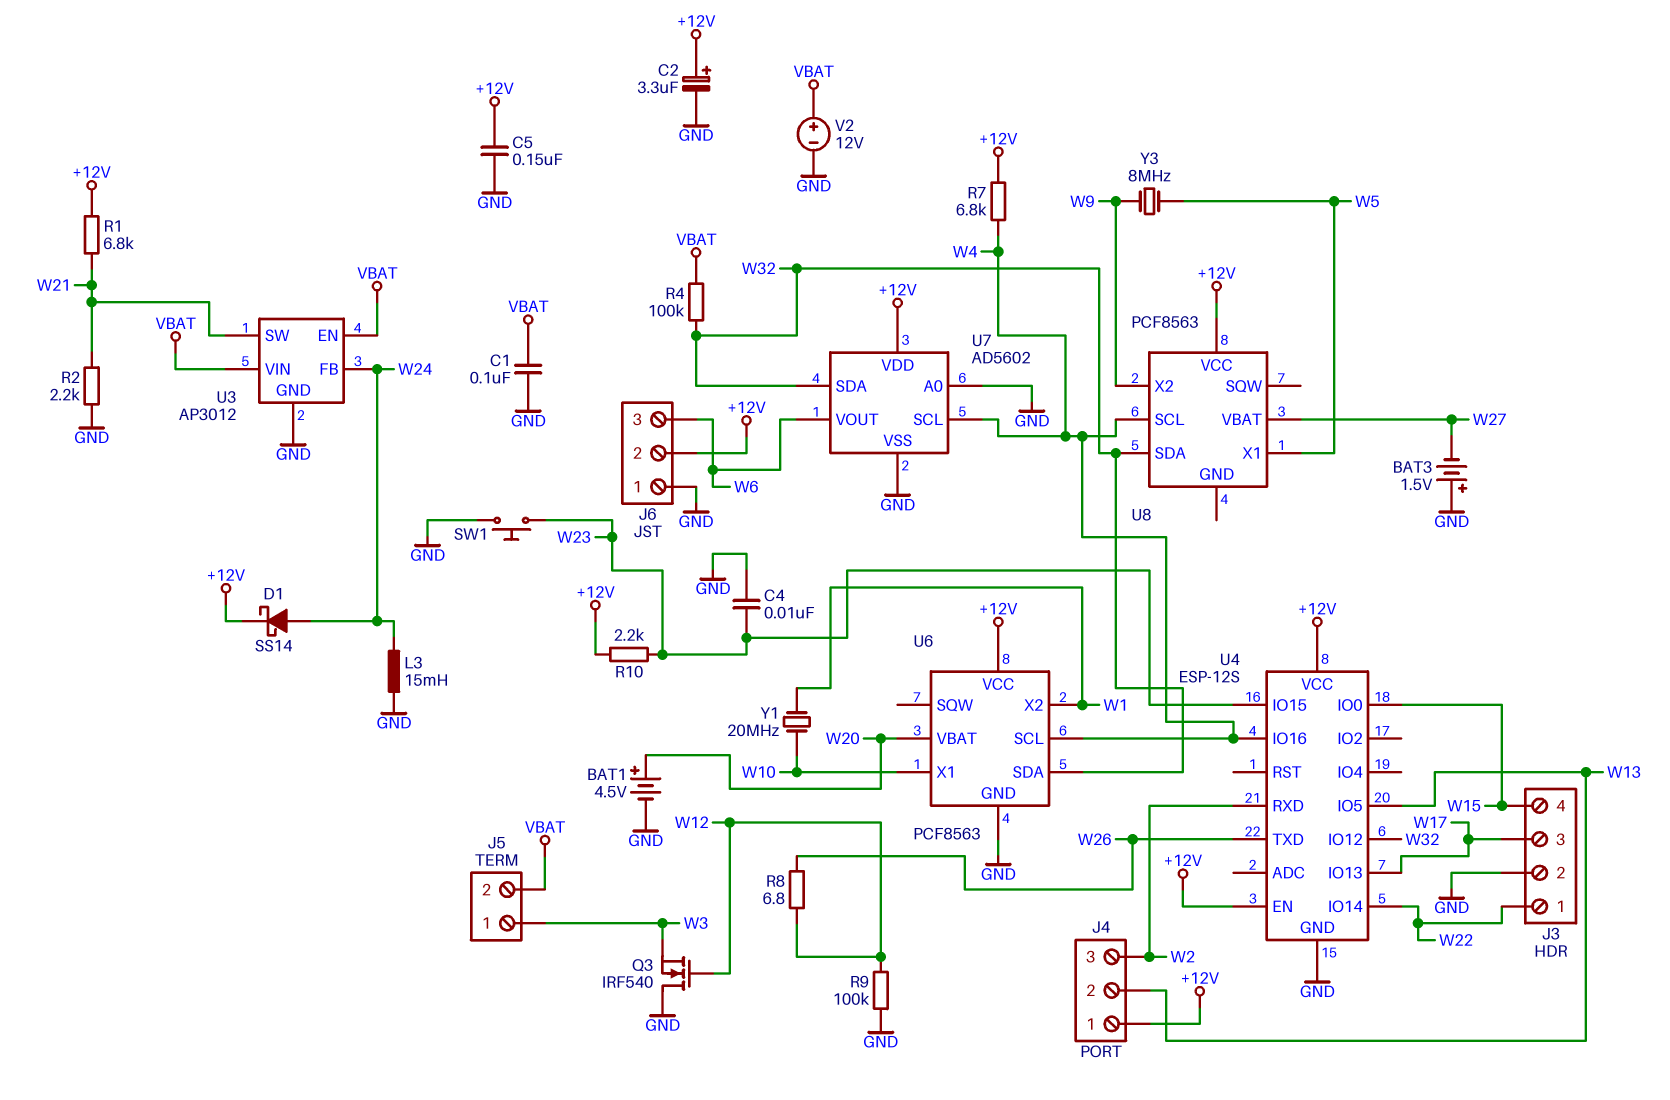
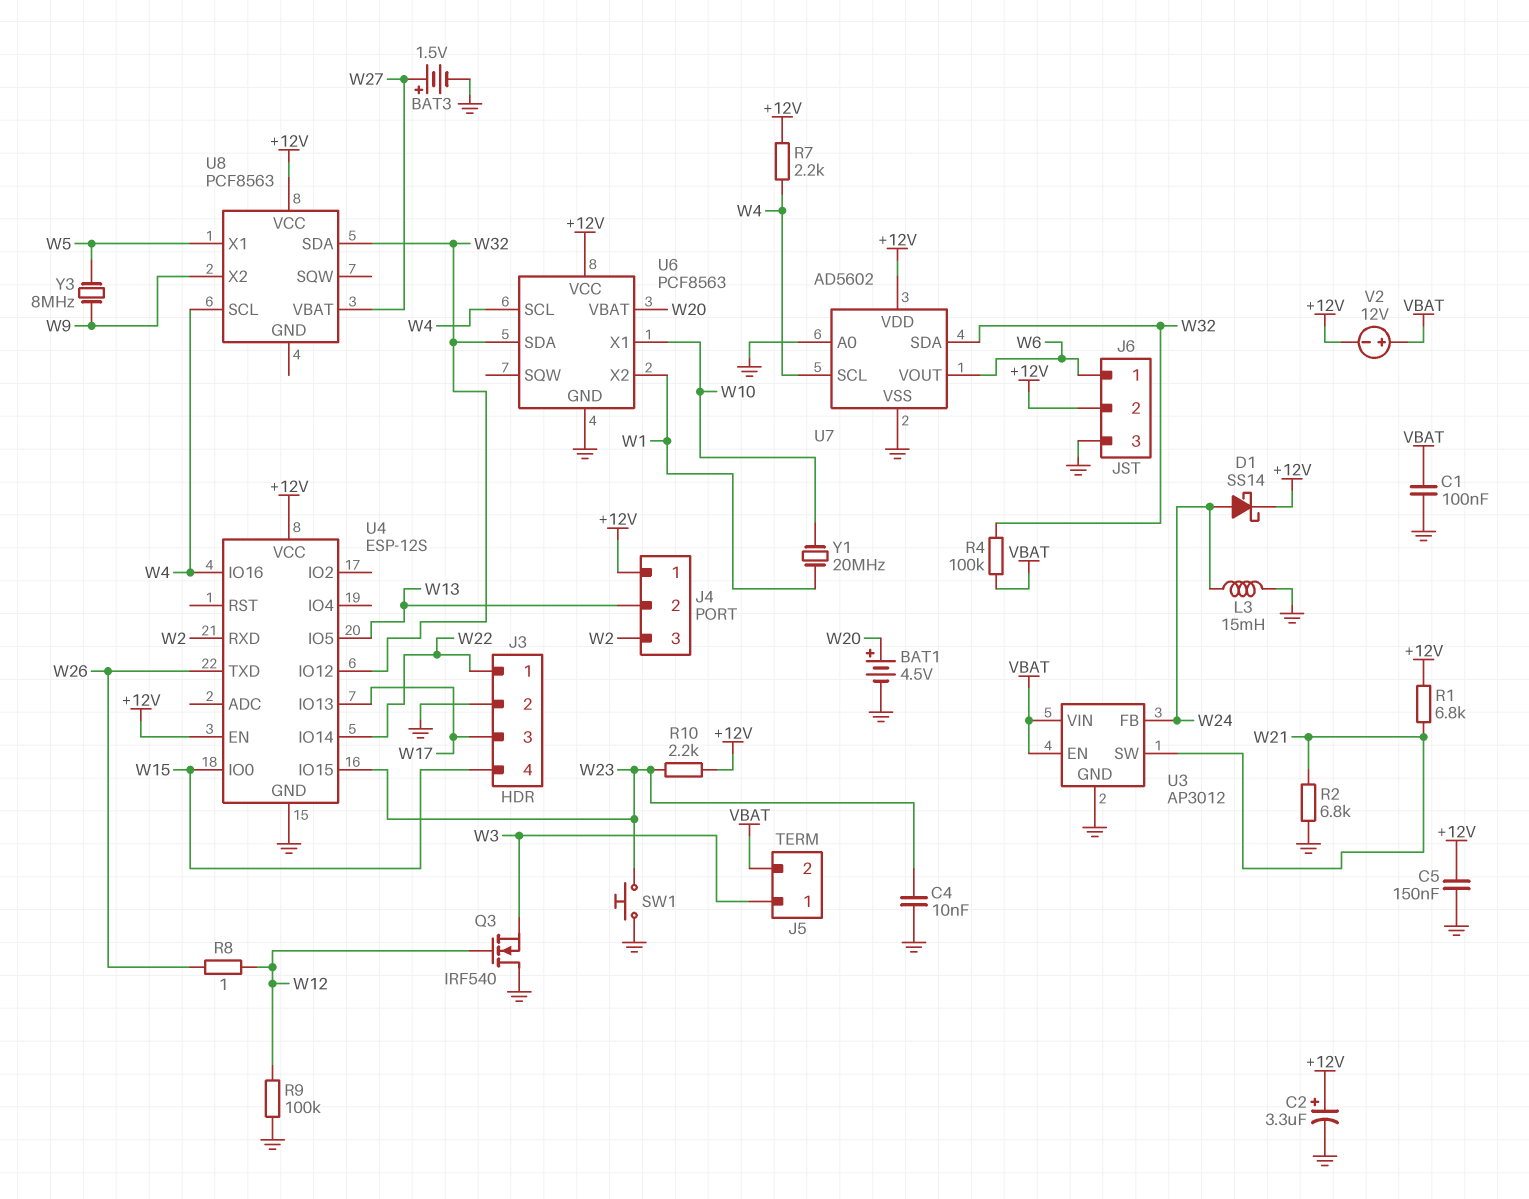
BAT3: 1.5V (plus GND, minus W27) -> 1.5V (plus W27, minus GND)
J6 pin 1: GND -> W6
J6 pin 3: W6 -> GND
R2: 2.2k (GND, W21) -> 6.8k (GND, W21)
R7: 6.8k (+12V, W4) -> 2.2k (+12V, W4)
R8: 6.8 (W12, W26) -> 1 (W12, W26)
V2: 12V (plus VBAT, minus GND) -> 12V (plus VBAT, minus +12V)

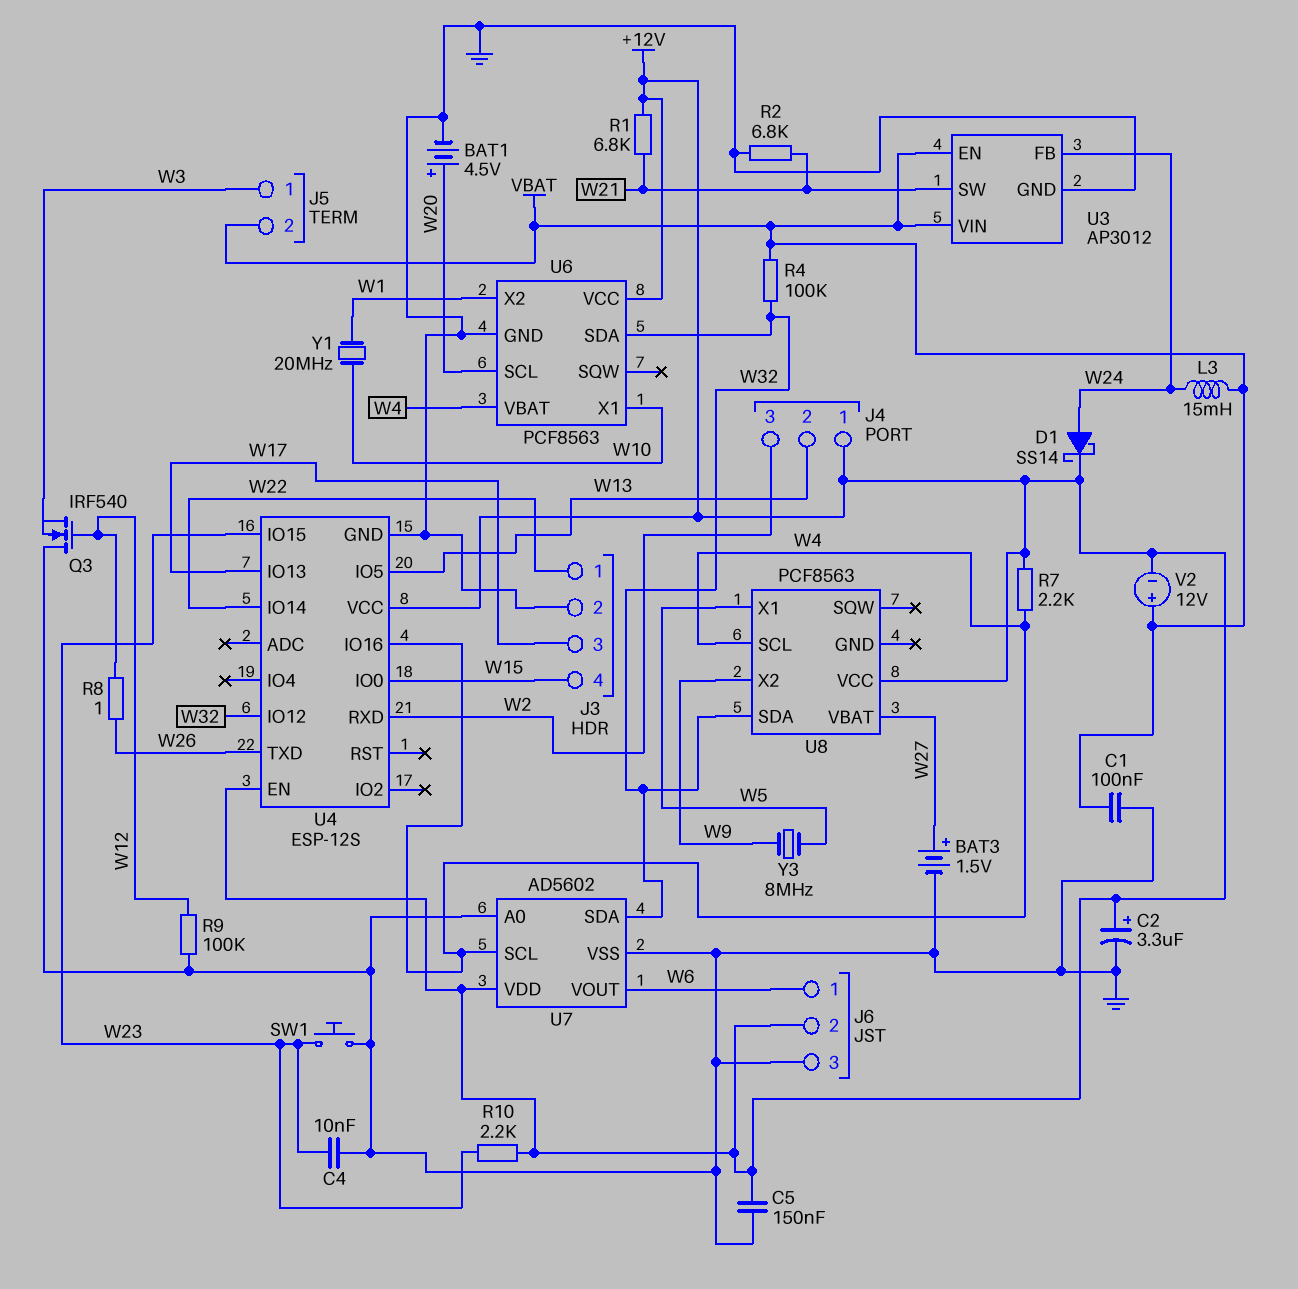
L3: 15mH (GND, W24) -> 15mH (VBAT, W24)
U6 pin SCL: W4 -> W20
U6 pin VBAT: W20 -> W4

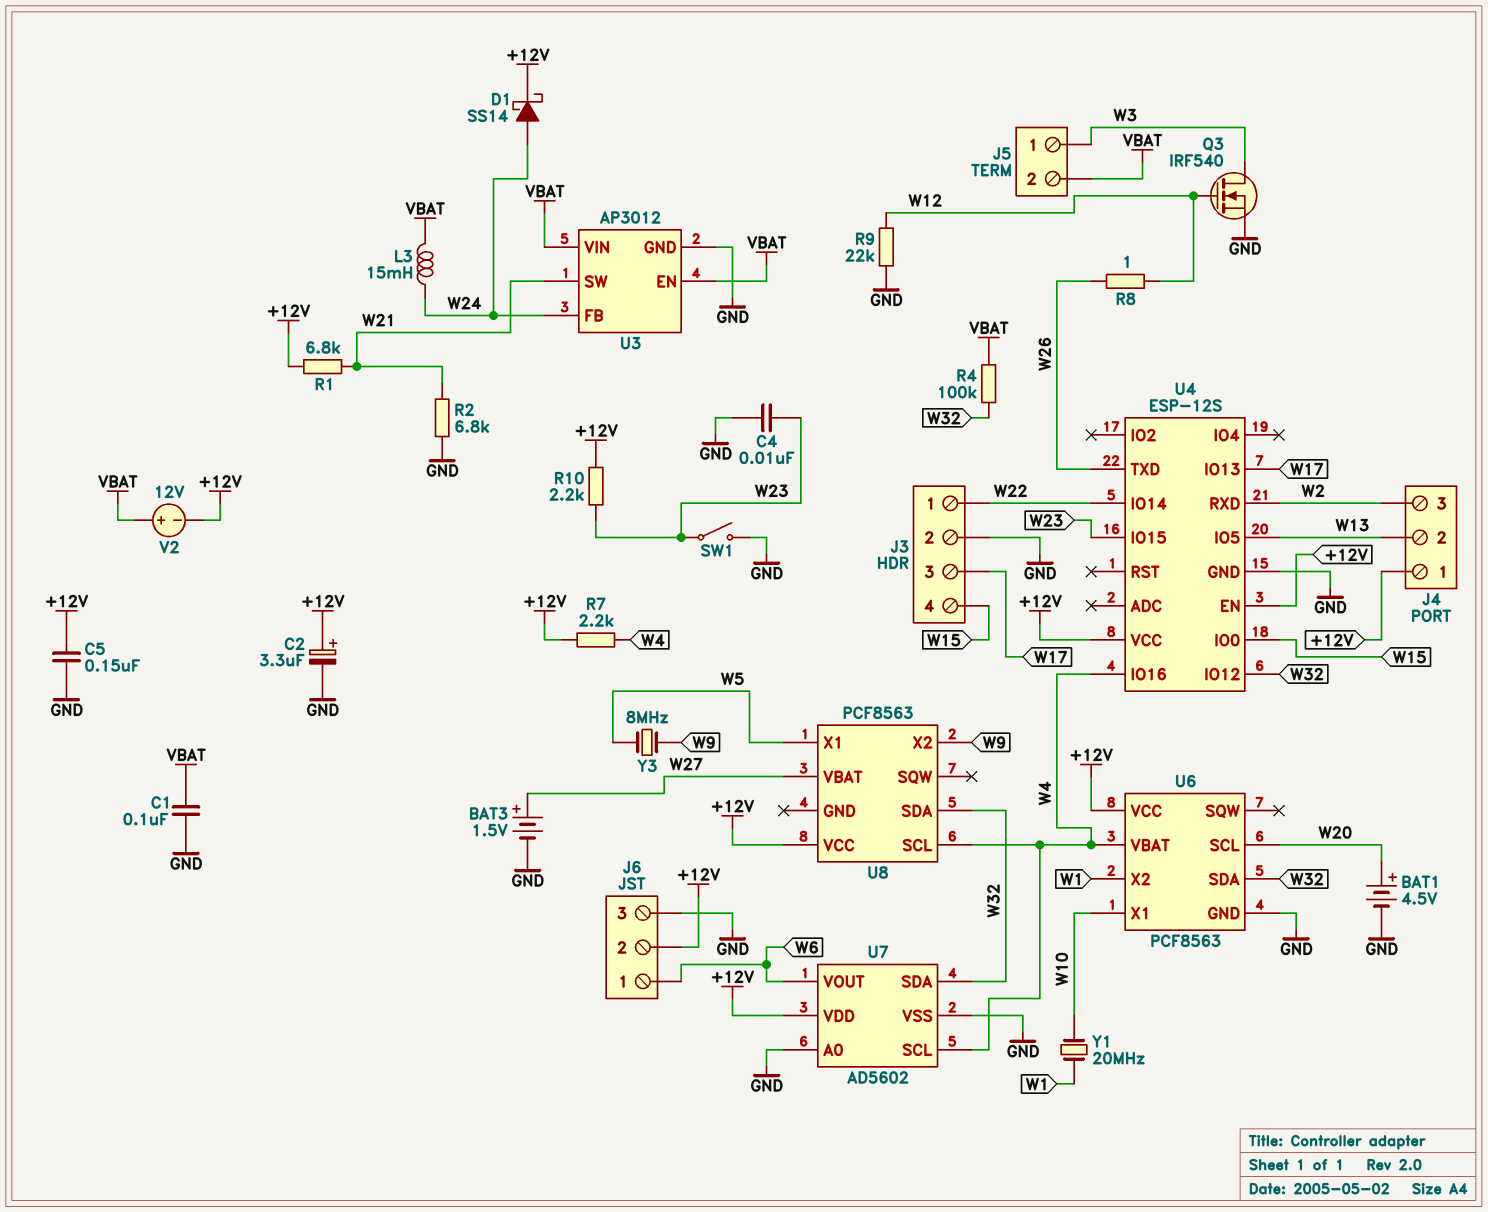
Q3: NMOS IRF540 (G W12, D GND, S W3) -> NMOS IRF540 (G W12, D W3, S GND)
R9: 100k (GND, W12) -> 22k (GND, W12)
SW1: button (GND, W23) -> switch (GND, W23)

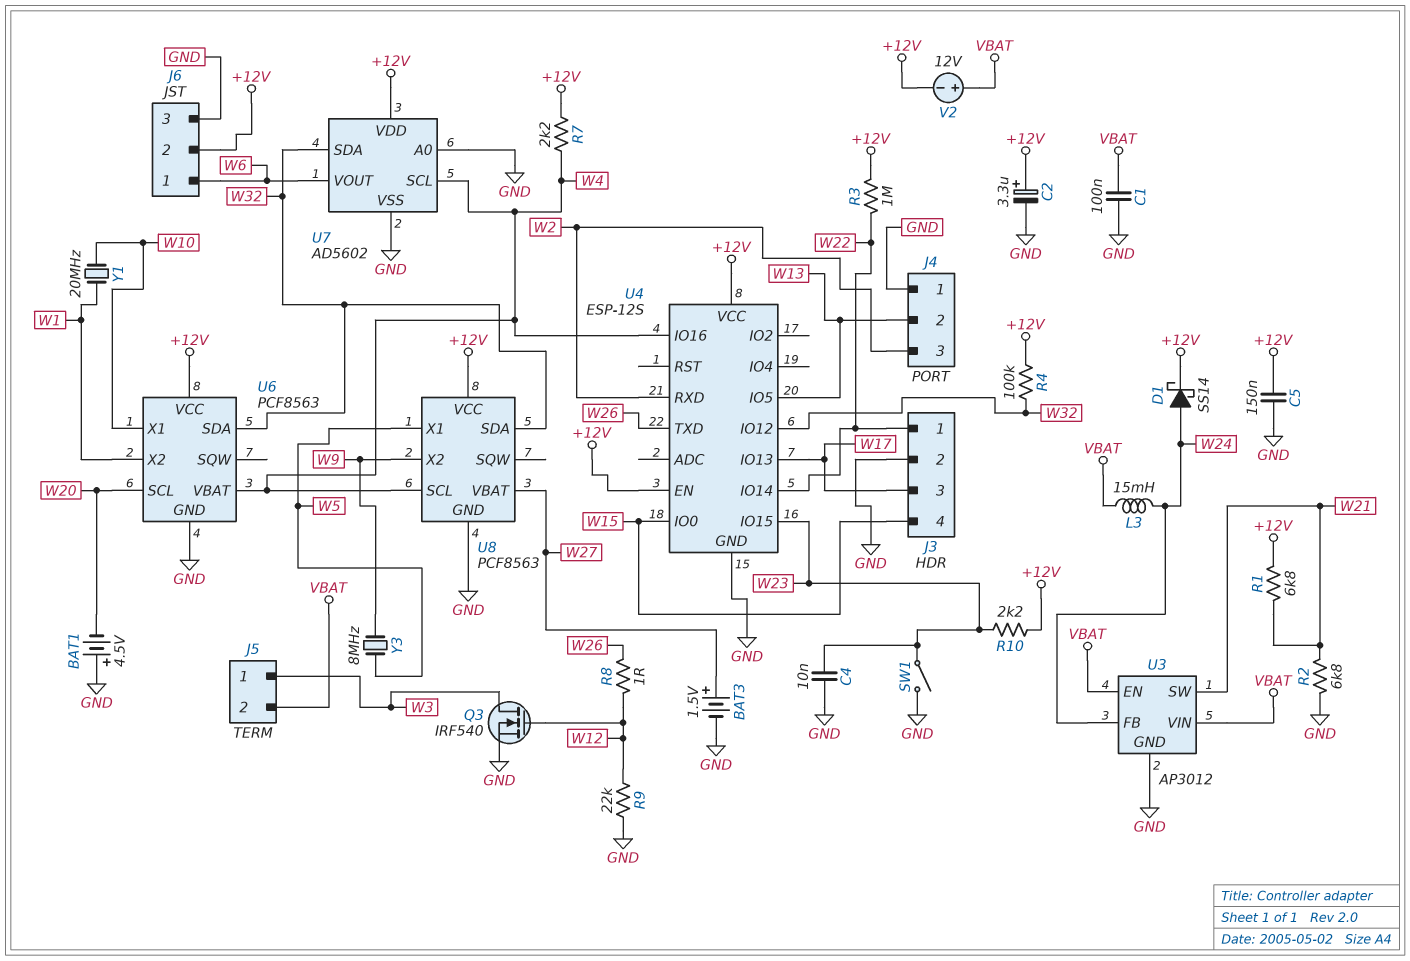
BAT1: 4.5V (plus W20, minus GND) -> 4.5V (plus GND, minus W20)
J4 pin 1: +12V -> GND
R3: none -> 1M (+12V, W22)
R4: 100k (VBAT, W32) -> 100k (+12V, W32)
U8 pin GND: none -> GND

